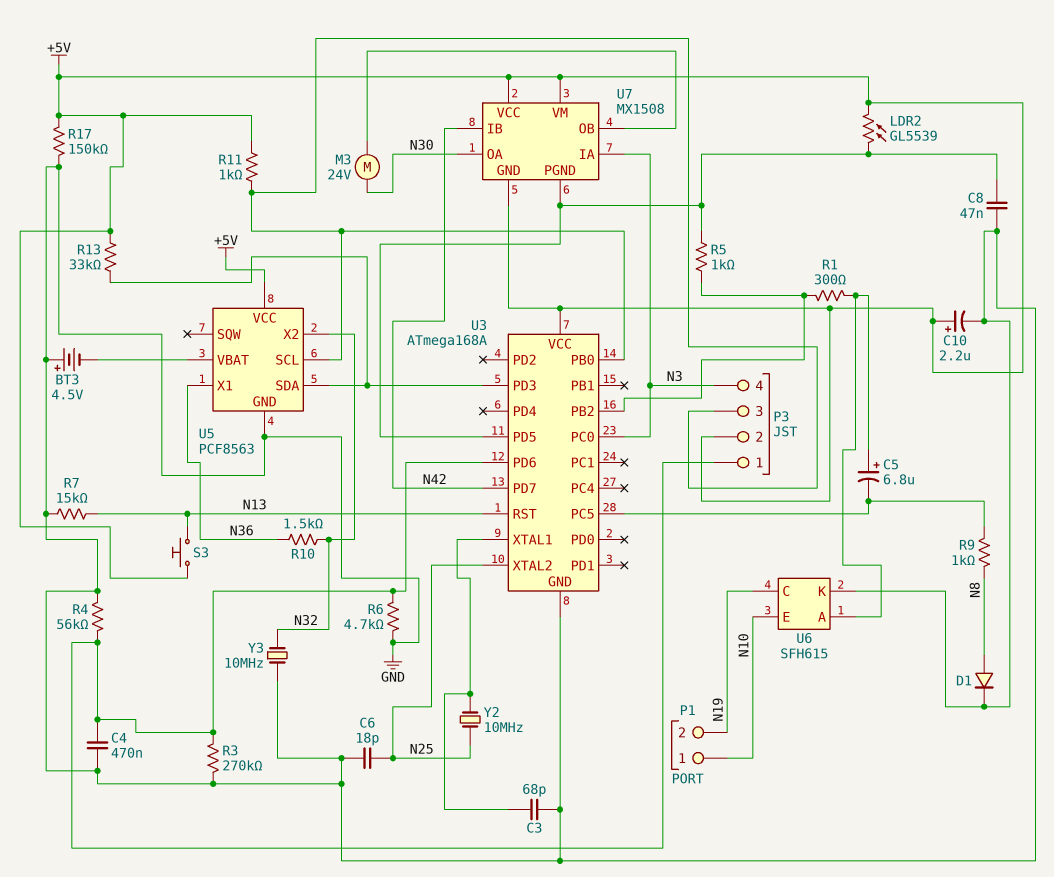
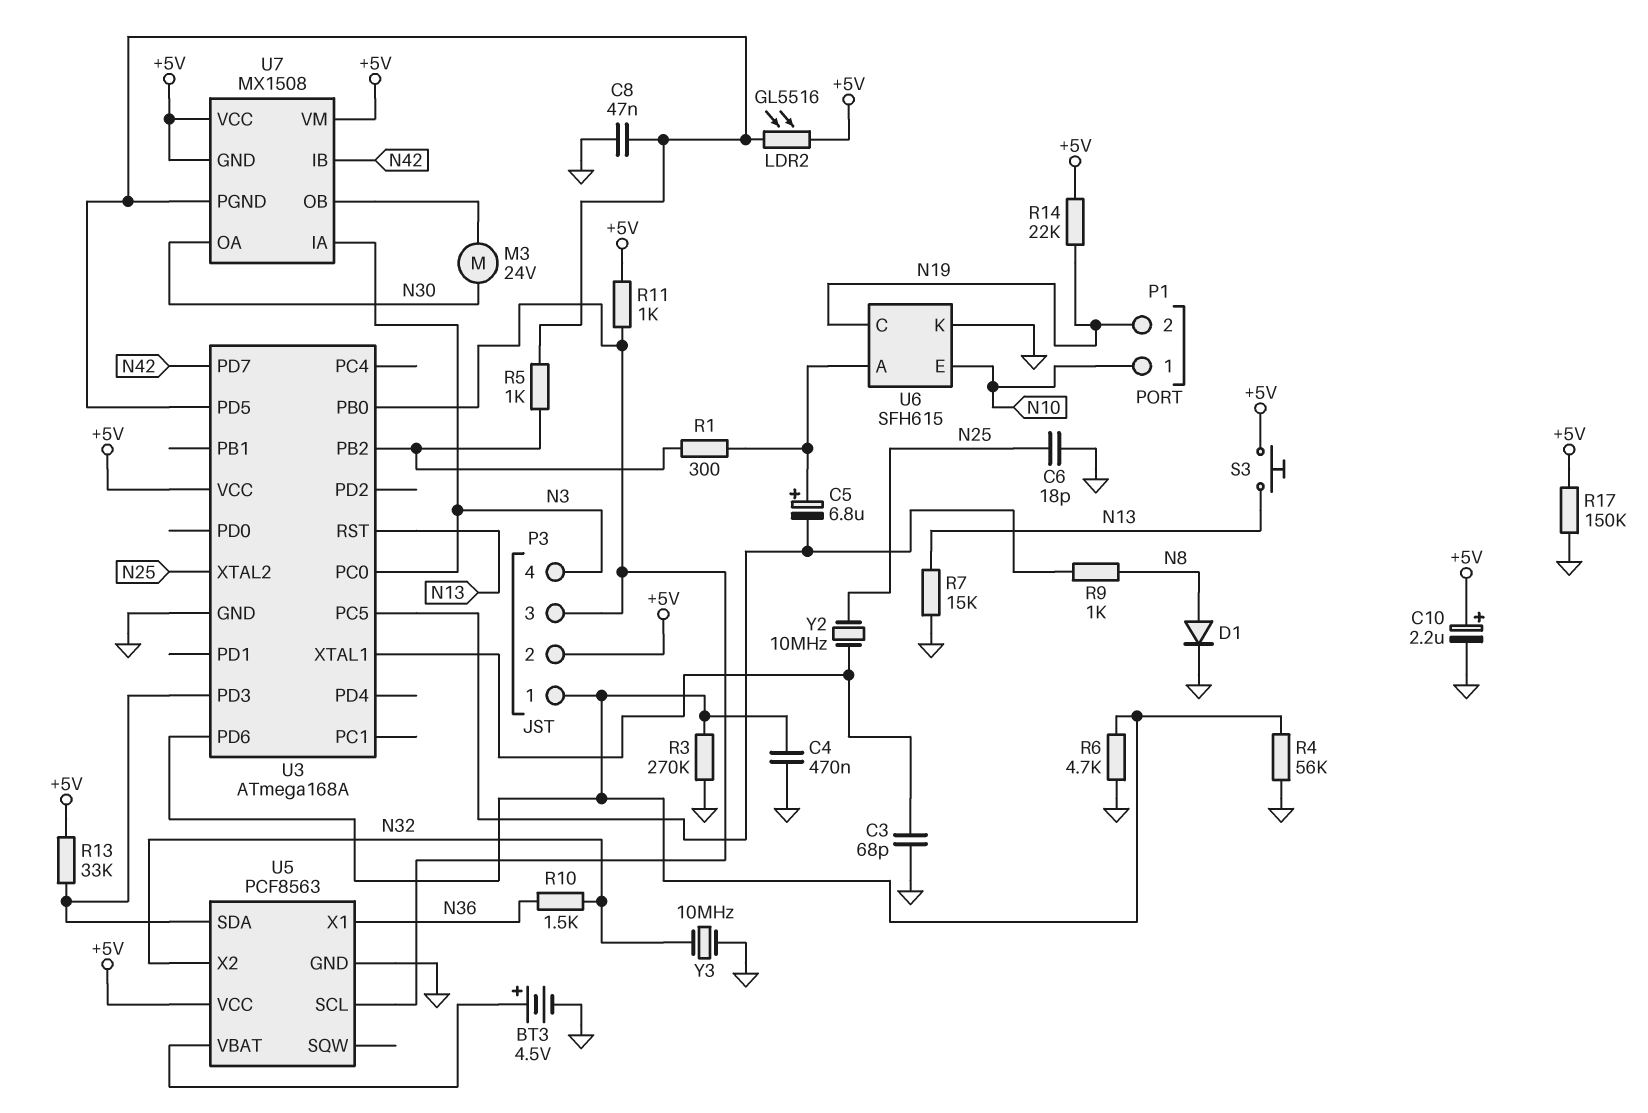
BT3: 4.5V (plus GND, minus U5/VBAT) -> 4.5V (plus U5/VBAT, minus GND)
LDR2: GL5539 (+5V, U3/PD5) -> GL5516 (+5V, U3/PD5)
R14: none -> 22k (+5V, N19)

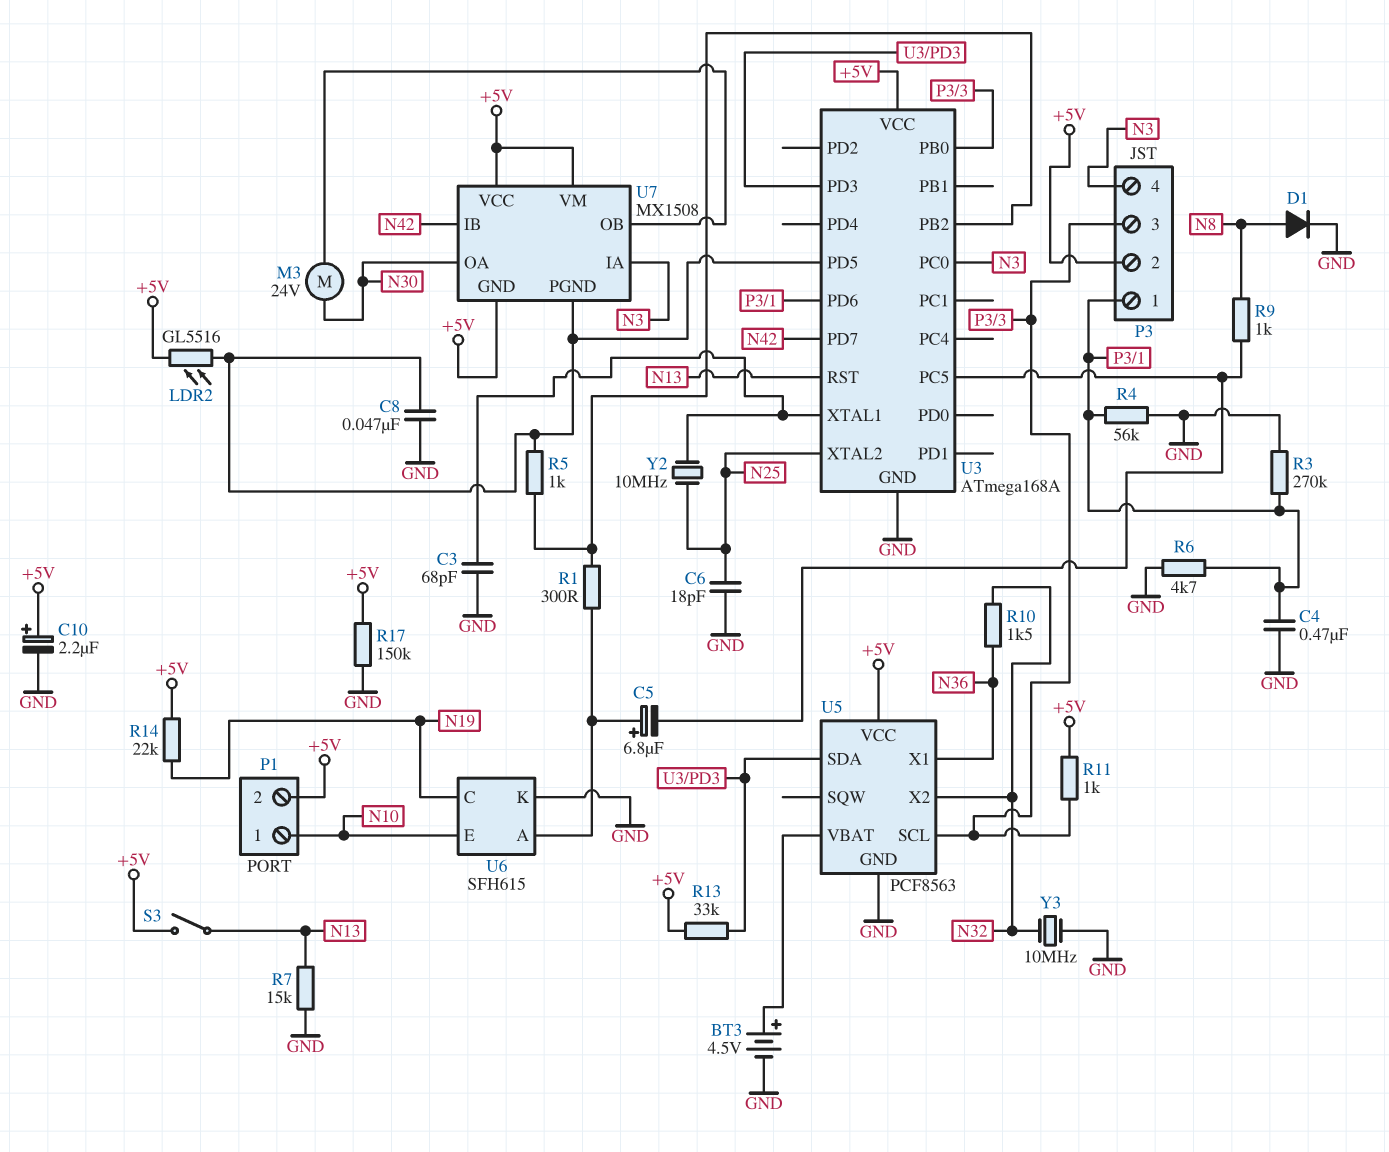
P1 pin 2: N19 -> +5V
S3: button (+5V, N13) -> switch (+5V, N13)

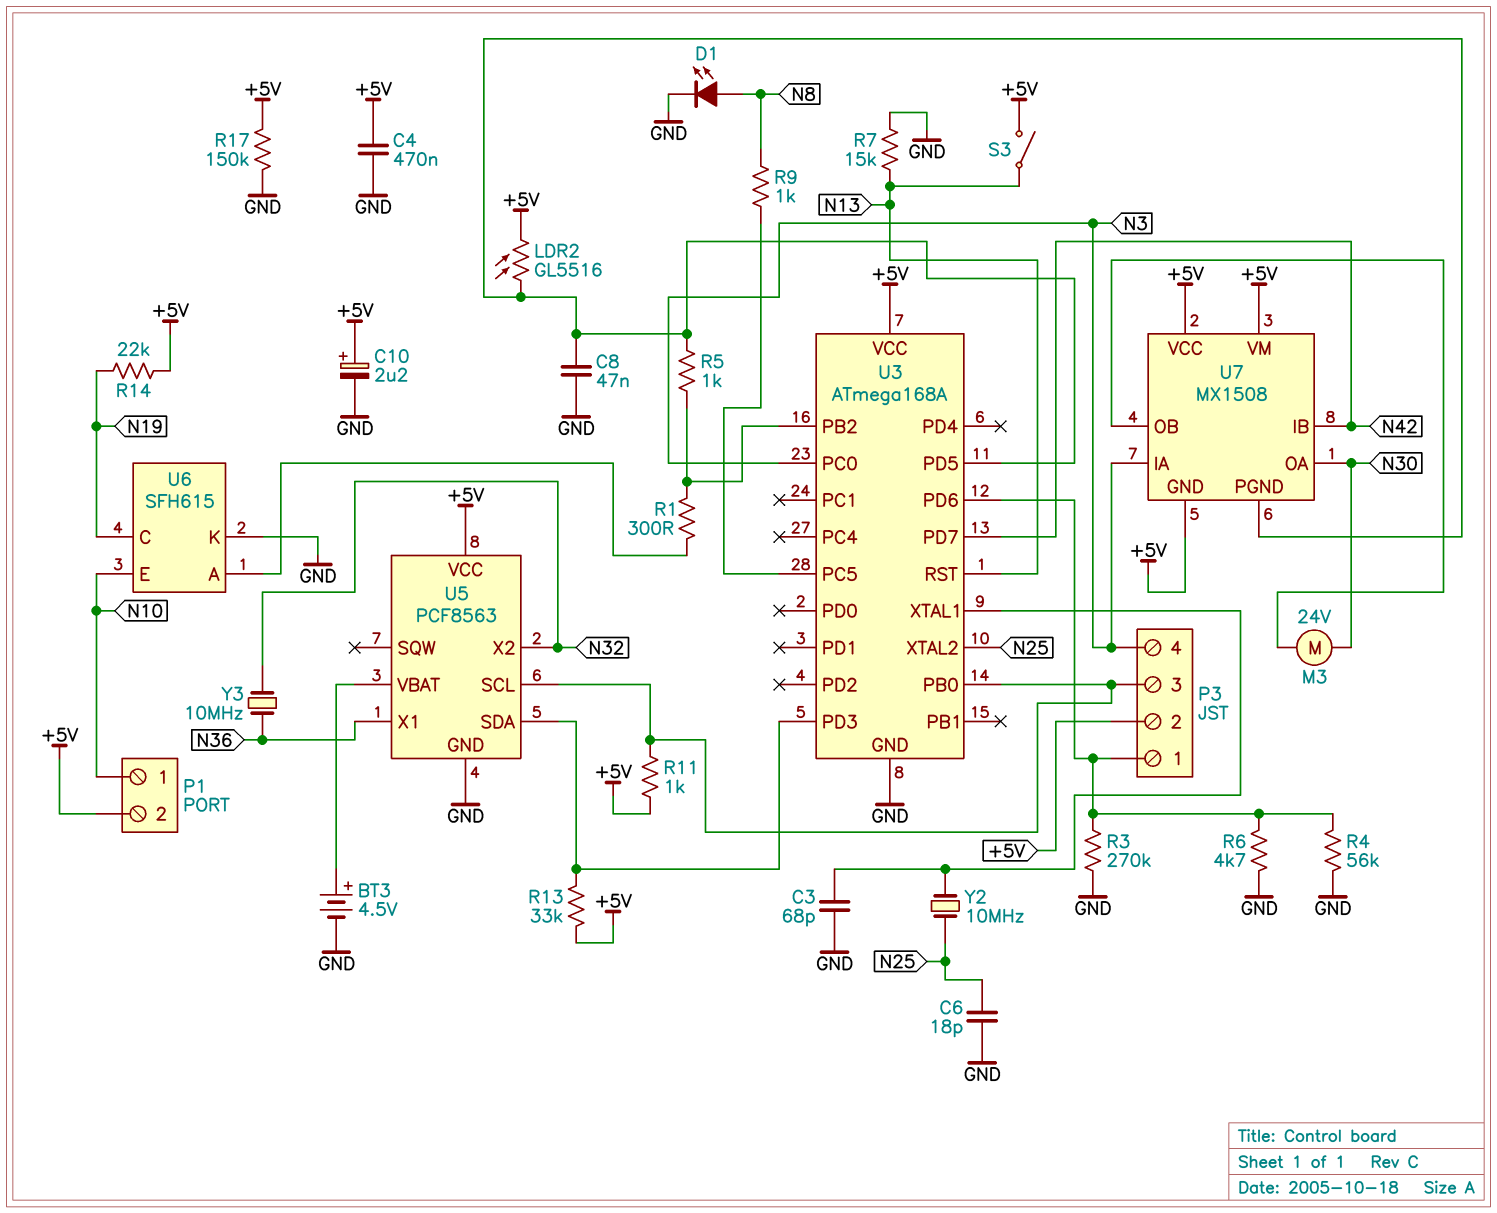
C4: 470nF (GND, P3/1) -> 470nF (+5V, GND)
C5: 6.8uF (plus U6/A, minus U3/PC5) -> none
D1: diode (A N8, K GND) -> LED (A N8, K GND)
R10: 1.5k (N32, N36) -> none
Y3: 10MHz (GND, N32) -> 10MHz (N32, N36)

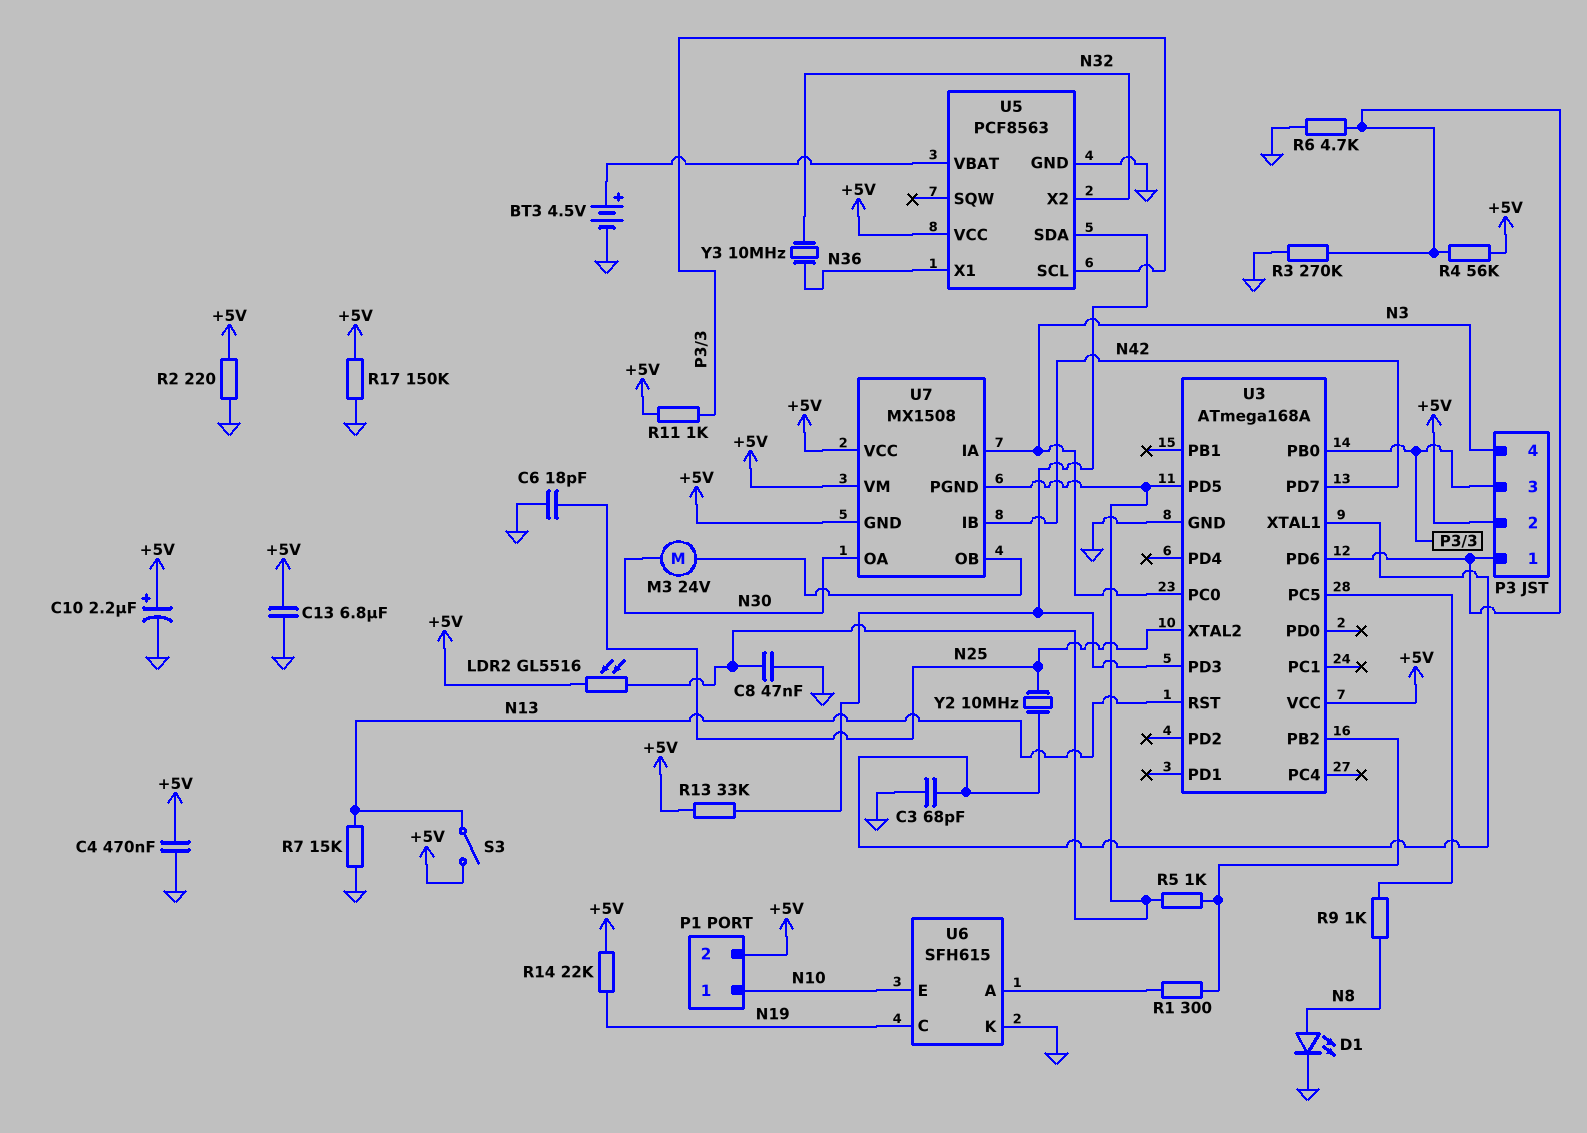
C13: none -> 6.8uF (+5V, GND)
R2: none -> 220 (+5V, GND)
R4: 56k (GND, P3/1) -> 56k (+5V, P3/1)

